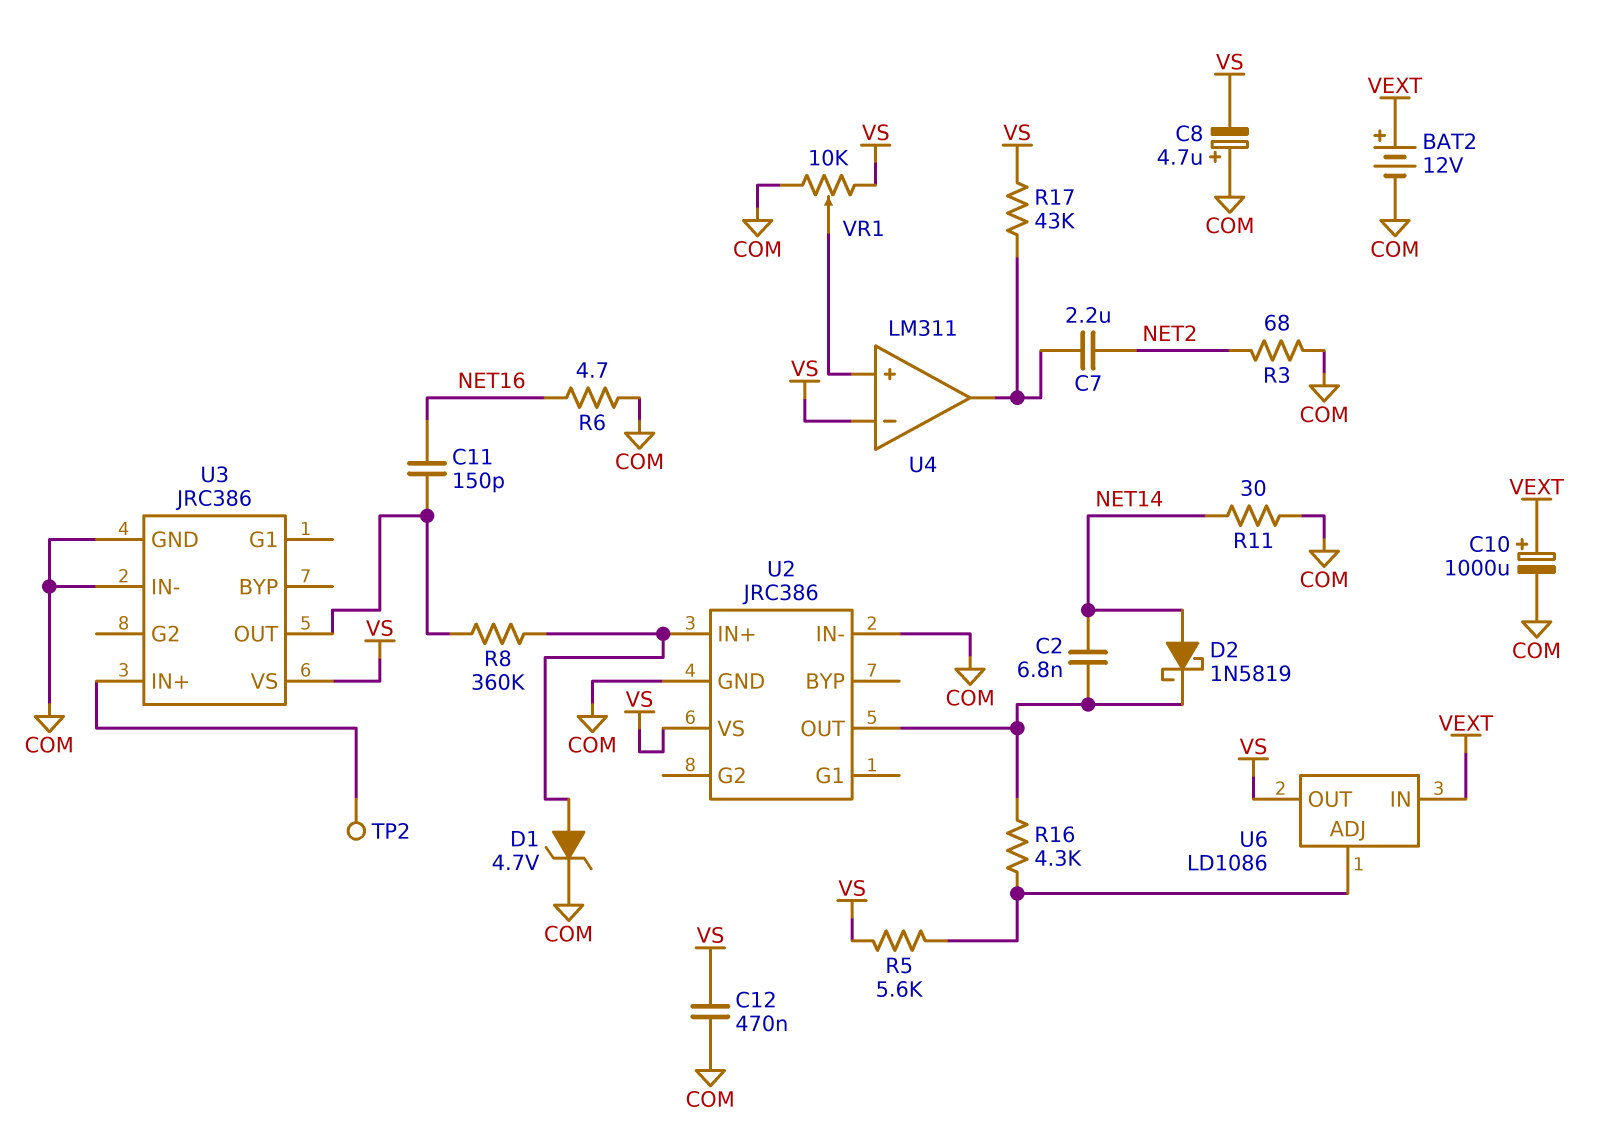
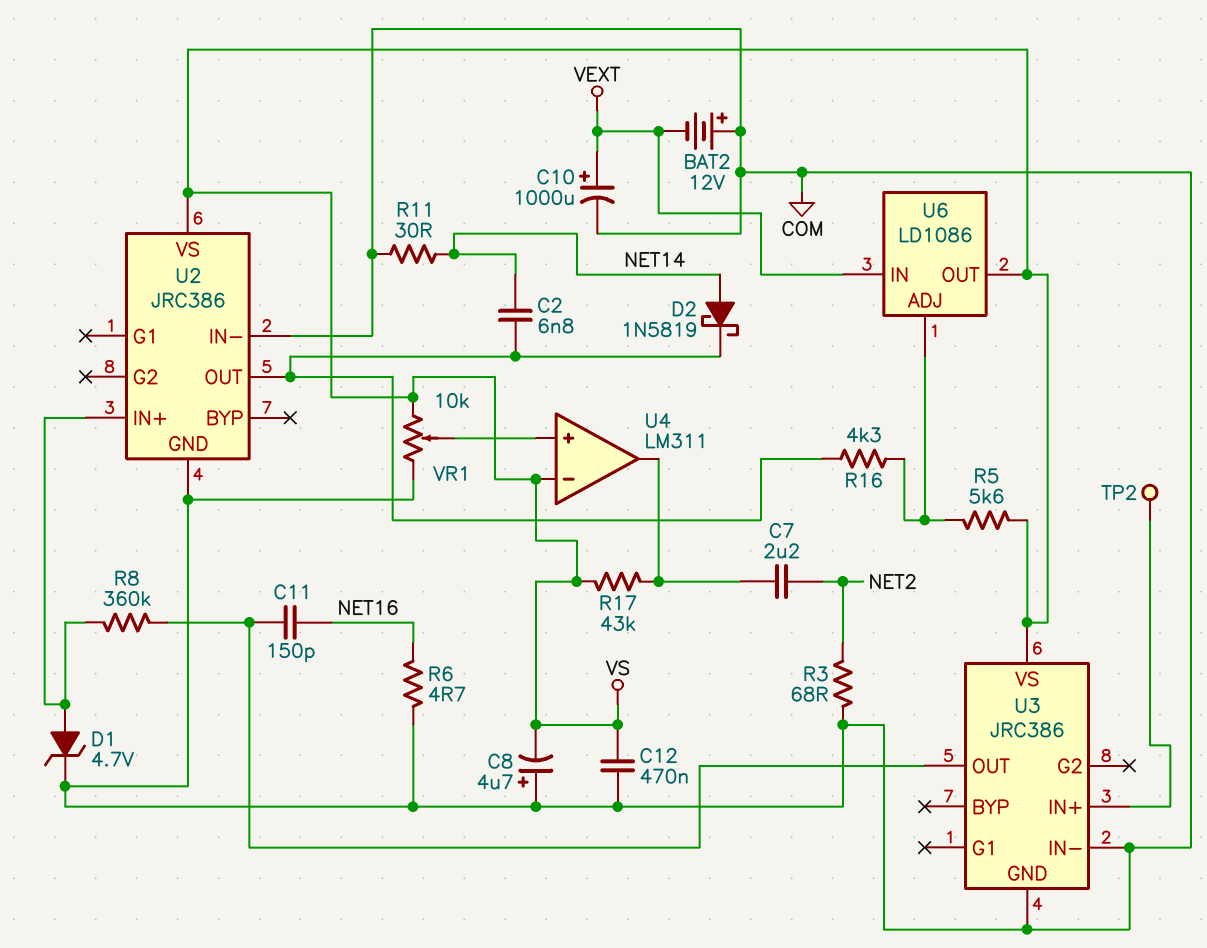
BAT2: 12V (plus VEXT, minus COM) -> 12V (plus COM, minus VEXT)

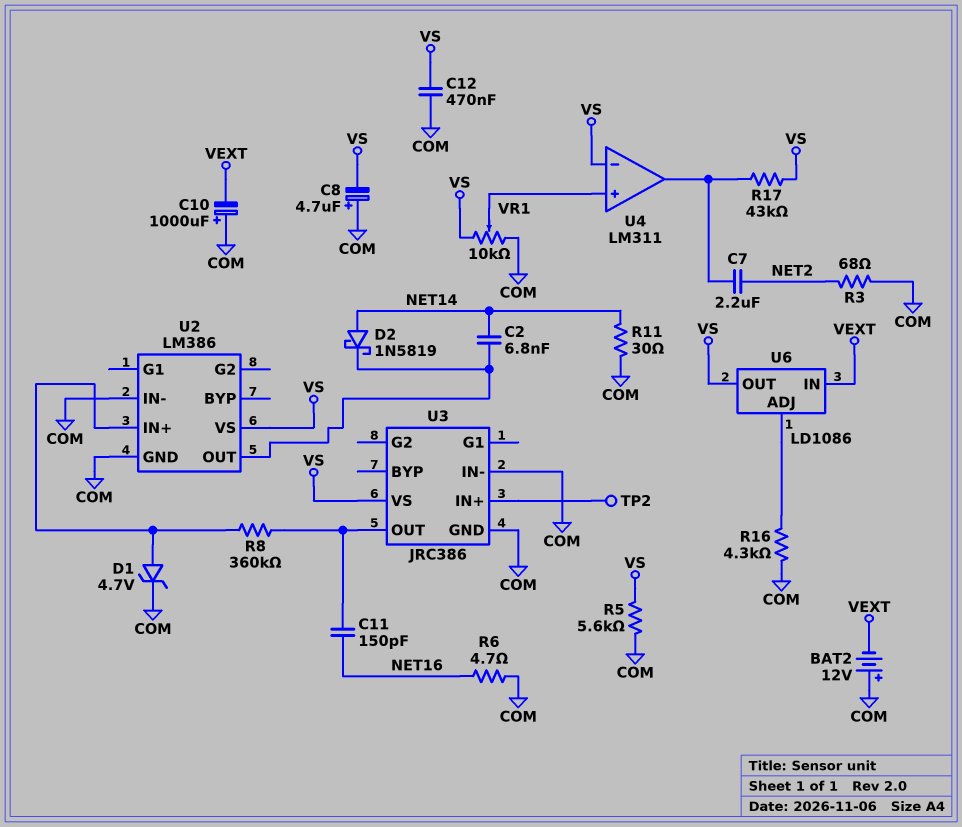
C10: 1000uF (plus VEXT, minus COM) -> 1000uF (plus COM, minus VEXT)
R5: 5.6k (U6/ADJ, VS) -> 5.6k (COM, VS)
R16: 4.3k (U2/OUT, U6/ADJ) -> 4.3k (COM, U6/ADJ)
U2: JRC386 -> LM386

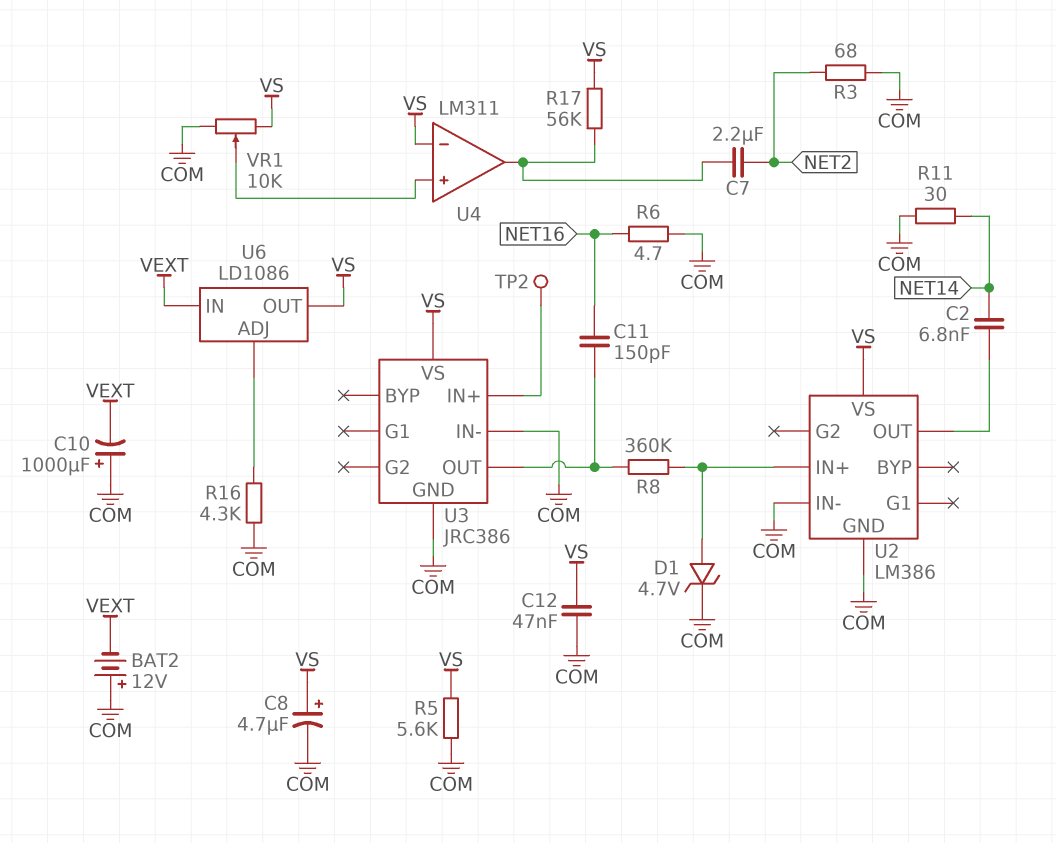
C8: 4.7uF (plus COM, minus VS) -> 4.7uF (plus VS, minus COM)
C12: 470nF (COM, VS) -> 47nF (COM, VS)
D2: schottky 1N5819 (A NET14, K U2/OUT) -> none
R17: 43k (U4/out, VS) -> 56k (U4/out, VS)

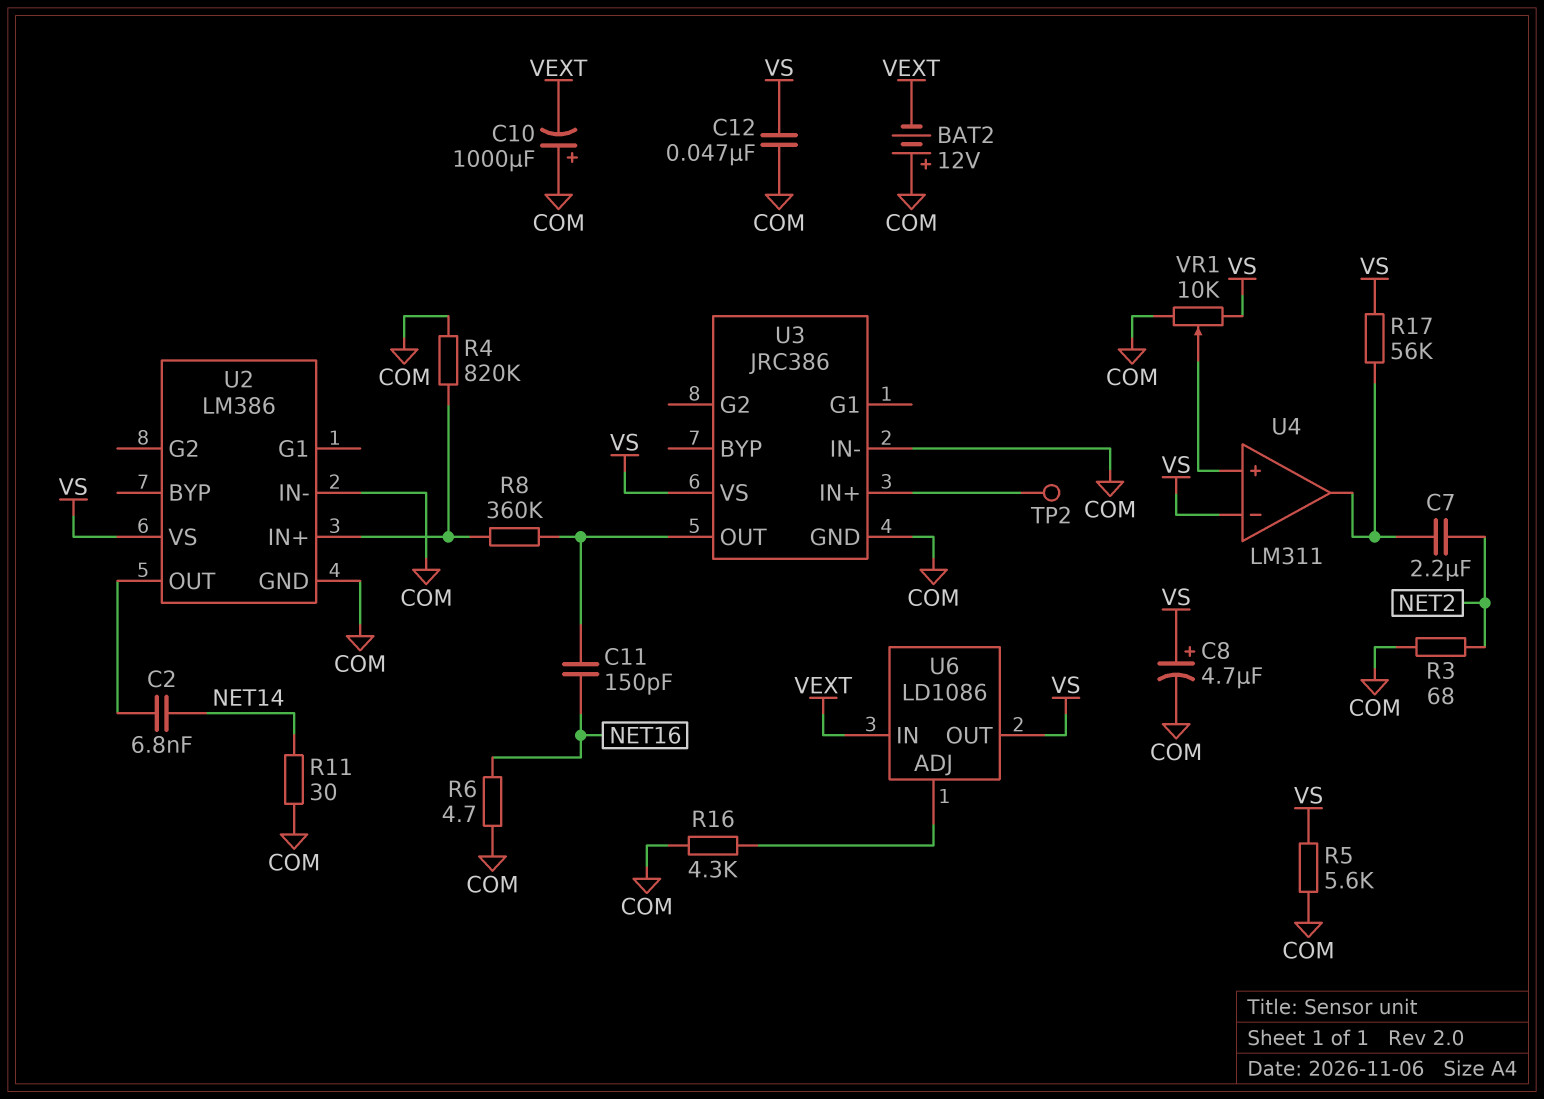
D1: zener 4.7V (A U2/IN+, K COM) -> none
R4: none -> 820k (COM, U2/IN+)

